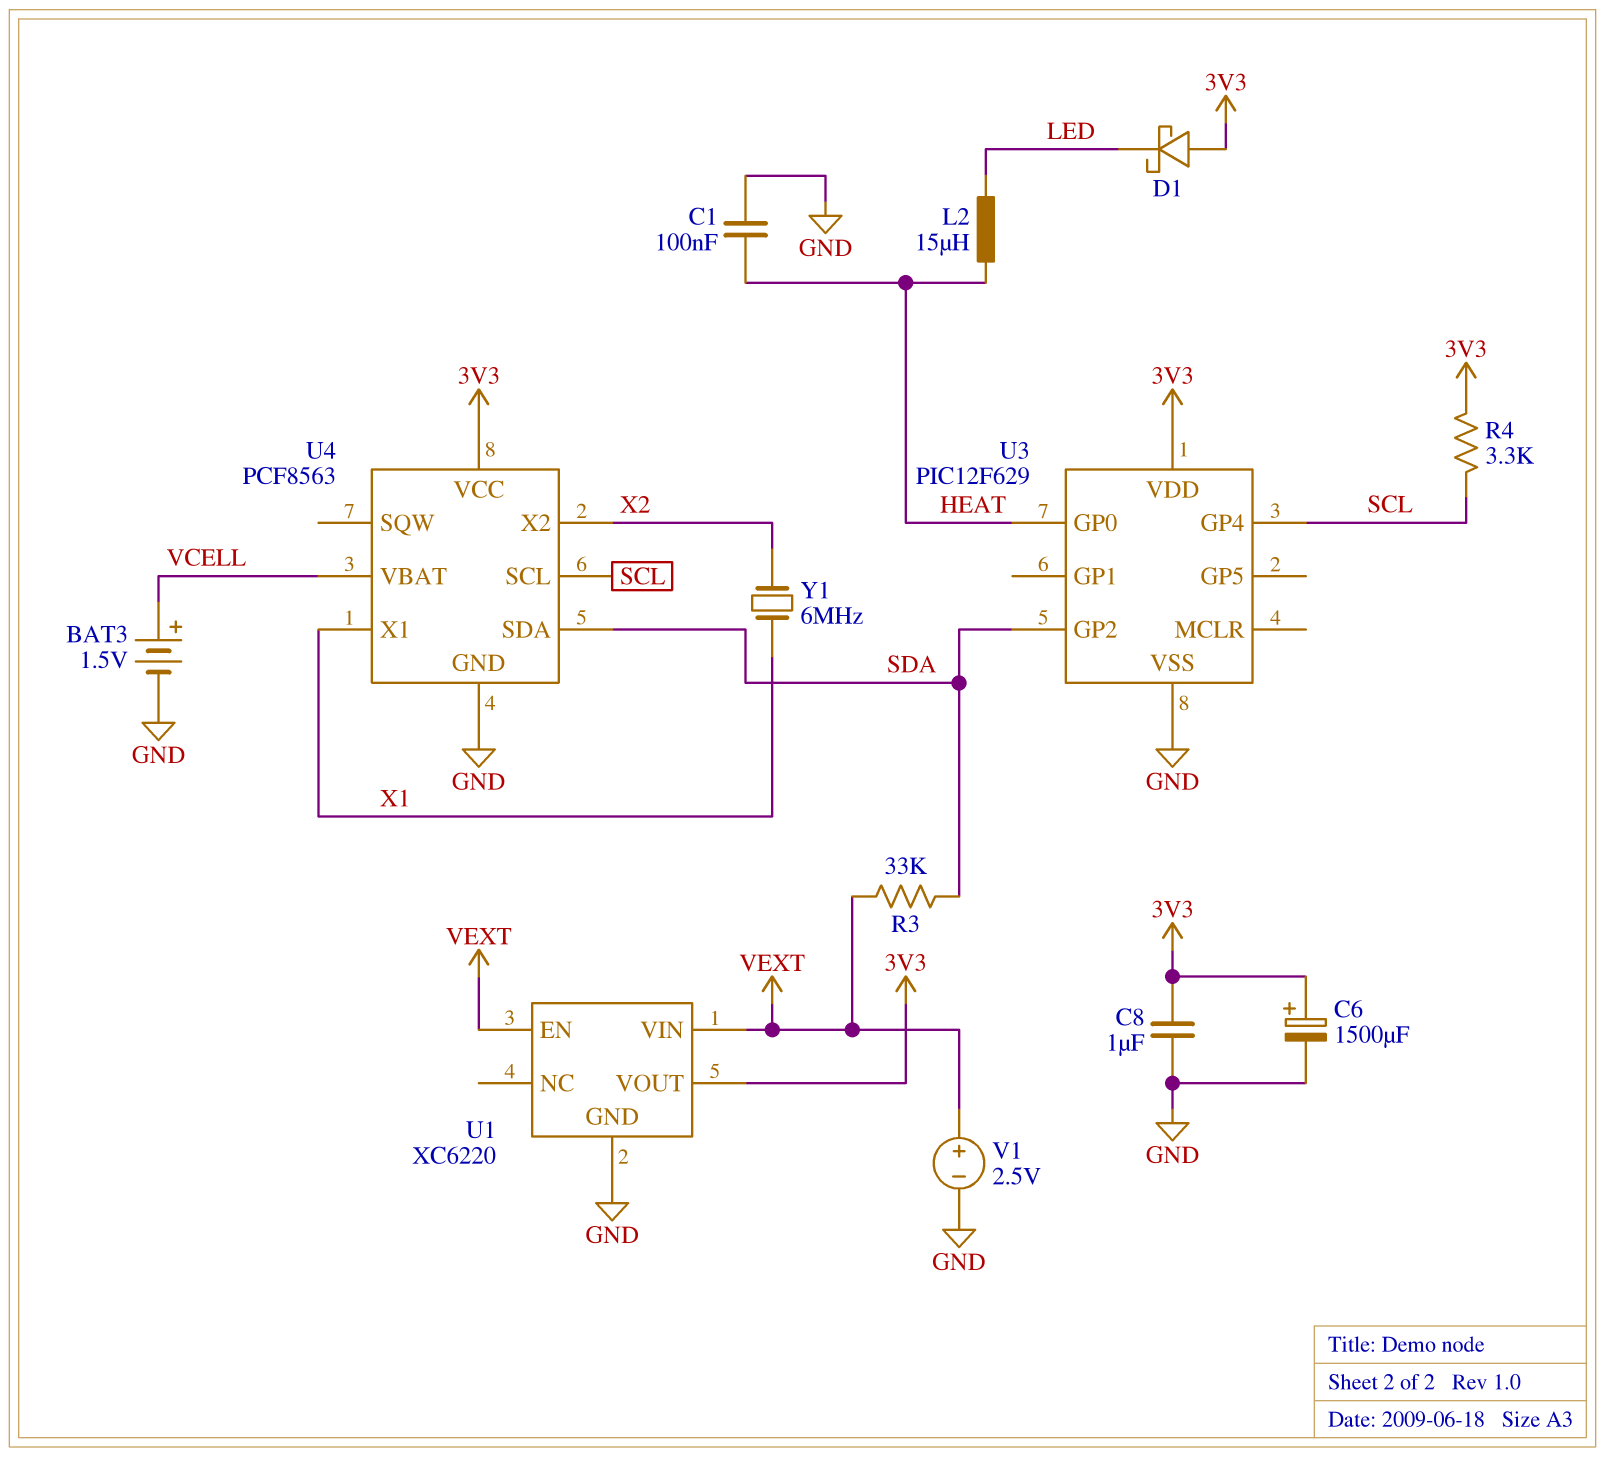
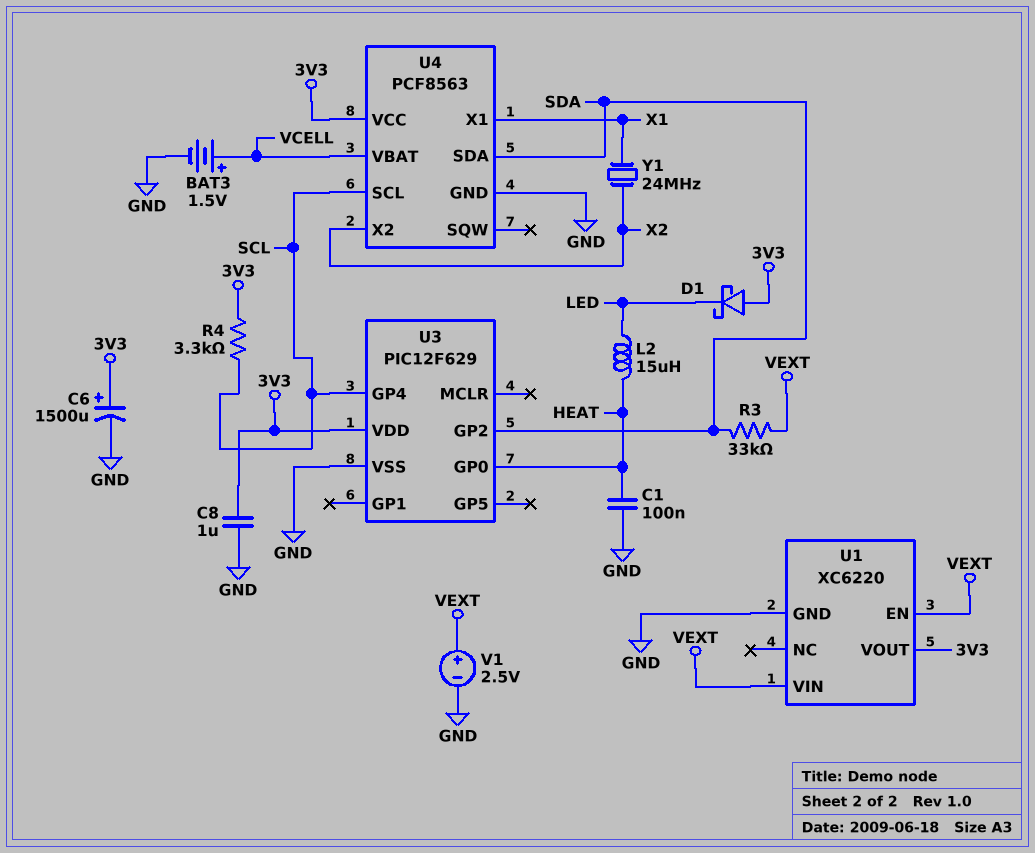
Y1: 6MHz (X1, X2) -> 24MHz (X1, X2)

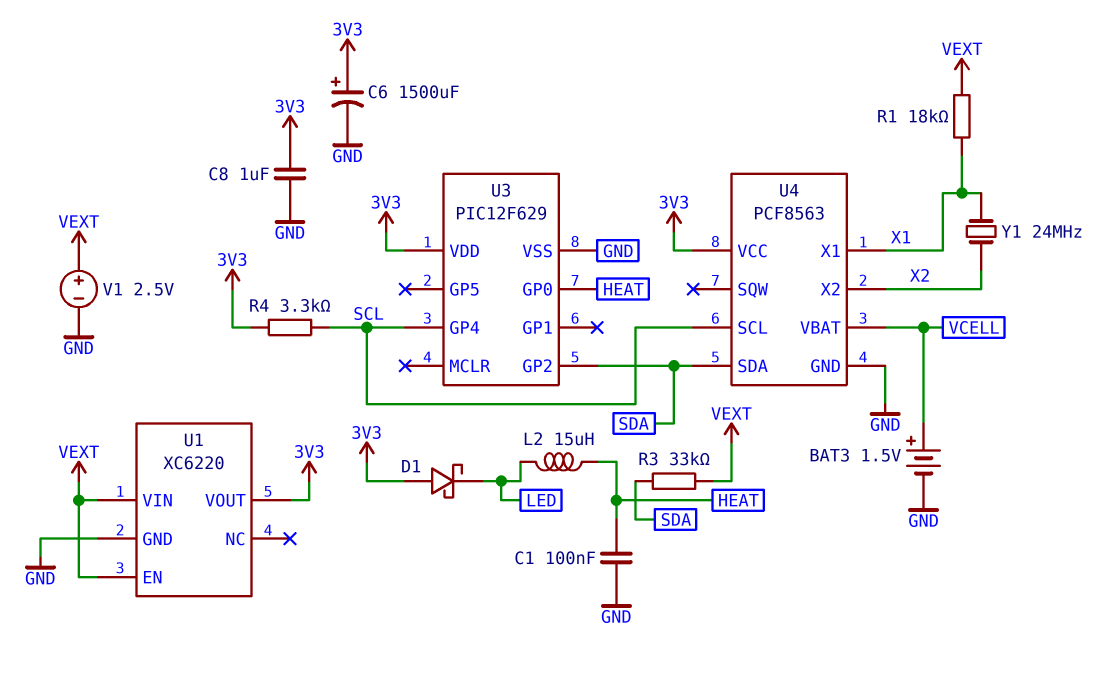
R1: none -> 18k (VEXT, X1)

